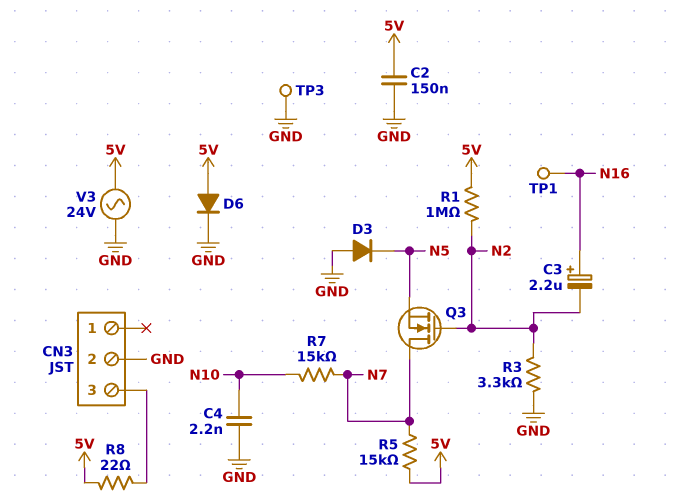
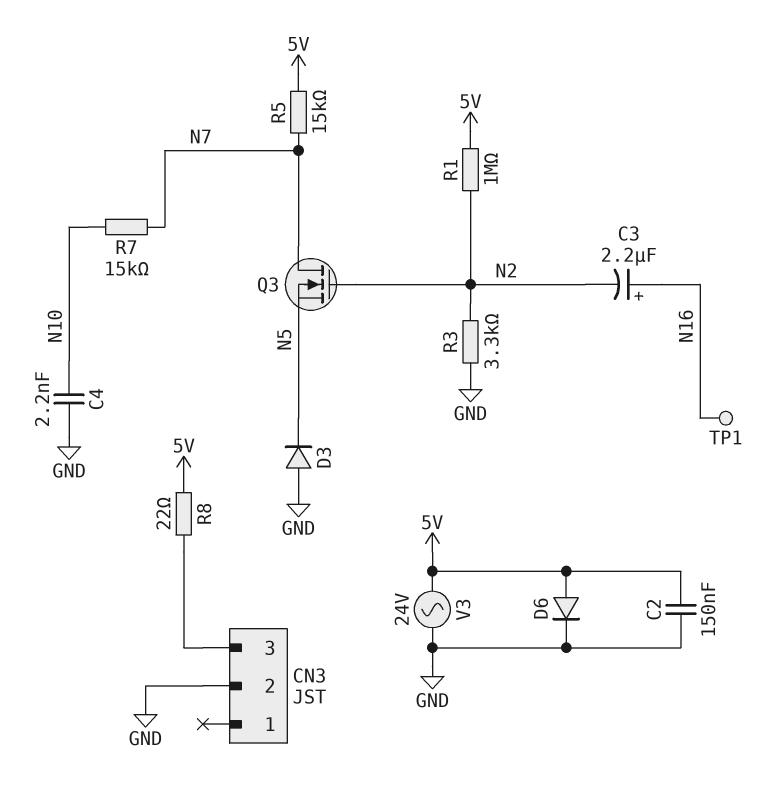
TP3: test point (GND) -> none

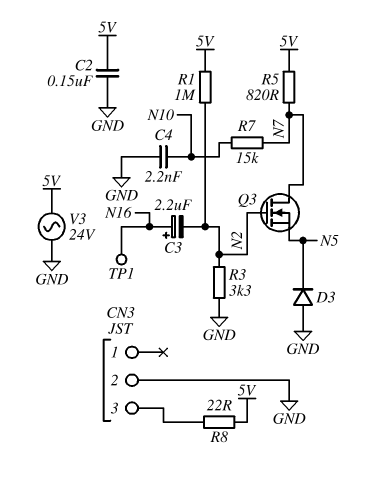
D6: diode (A 5V, K GND) -> none
R5: 15k (5V, N7) -> 820 (5V, N7)

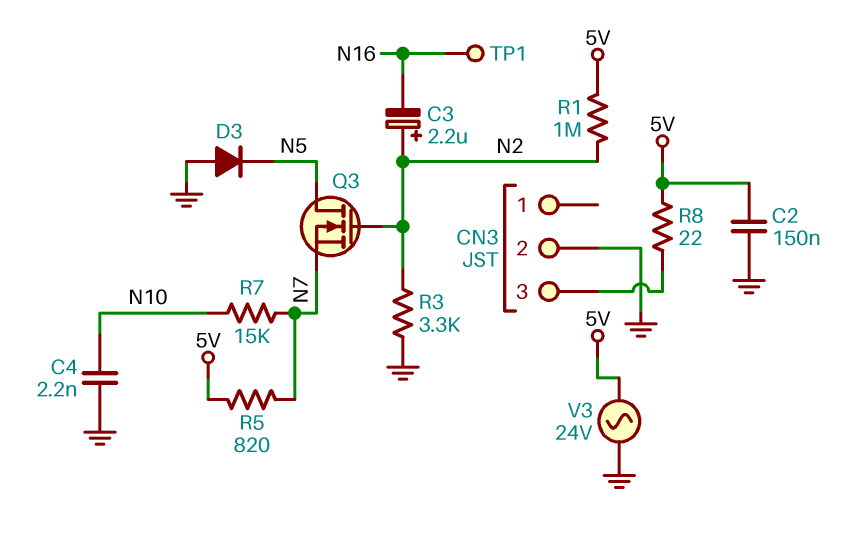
C3: 2.2uF (plus N16, minus N2) -> 2.2uF (plus N2, minus N16)
Q3: NMOS (G N2, D N7, S N5) -> NMOS (G N2, D N5, S N7)

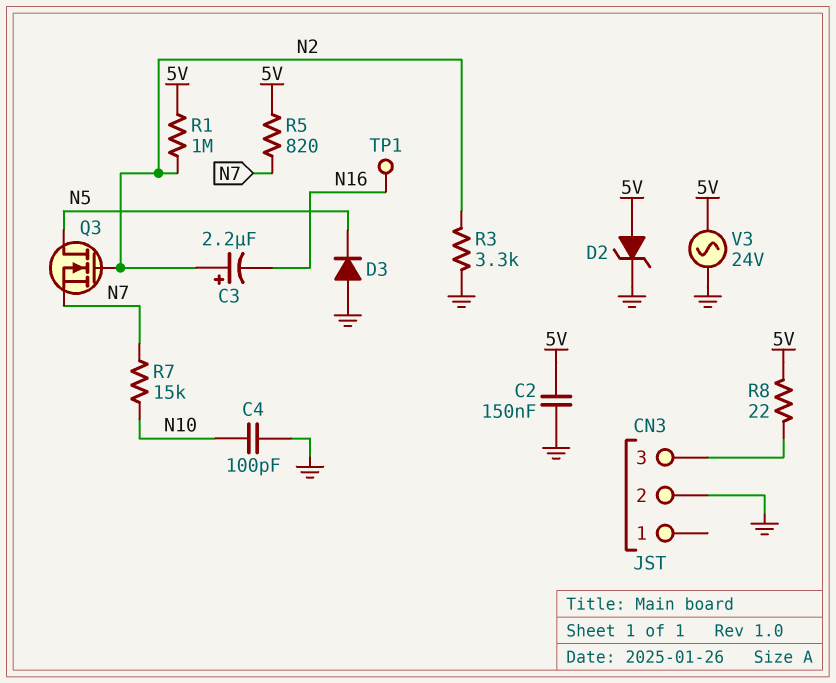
C4: 2.2nF (GND, N10) -> 100pF (GND, N10)
D2: none -> zener (A 5V, K GND)

